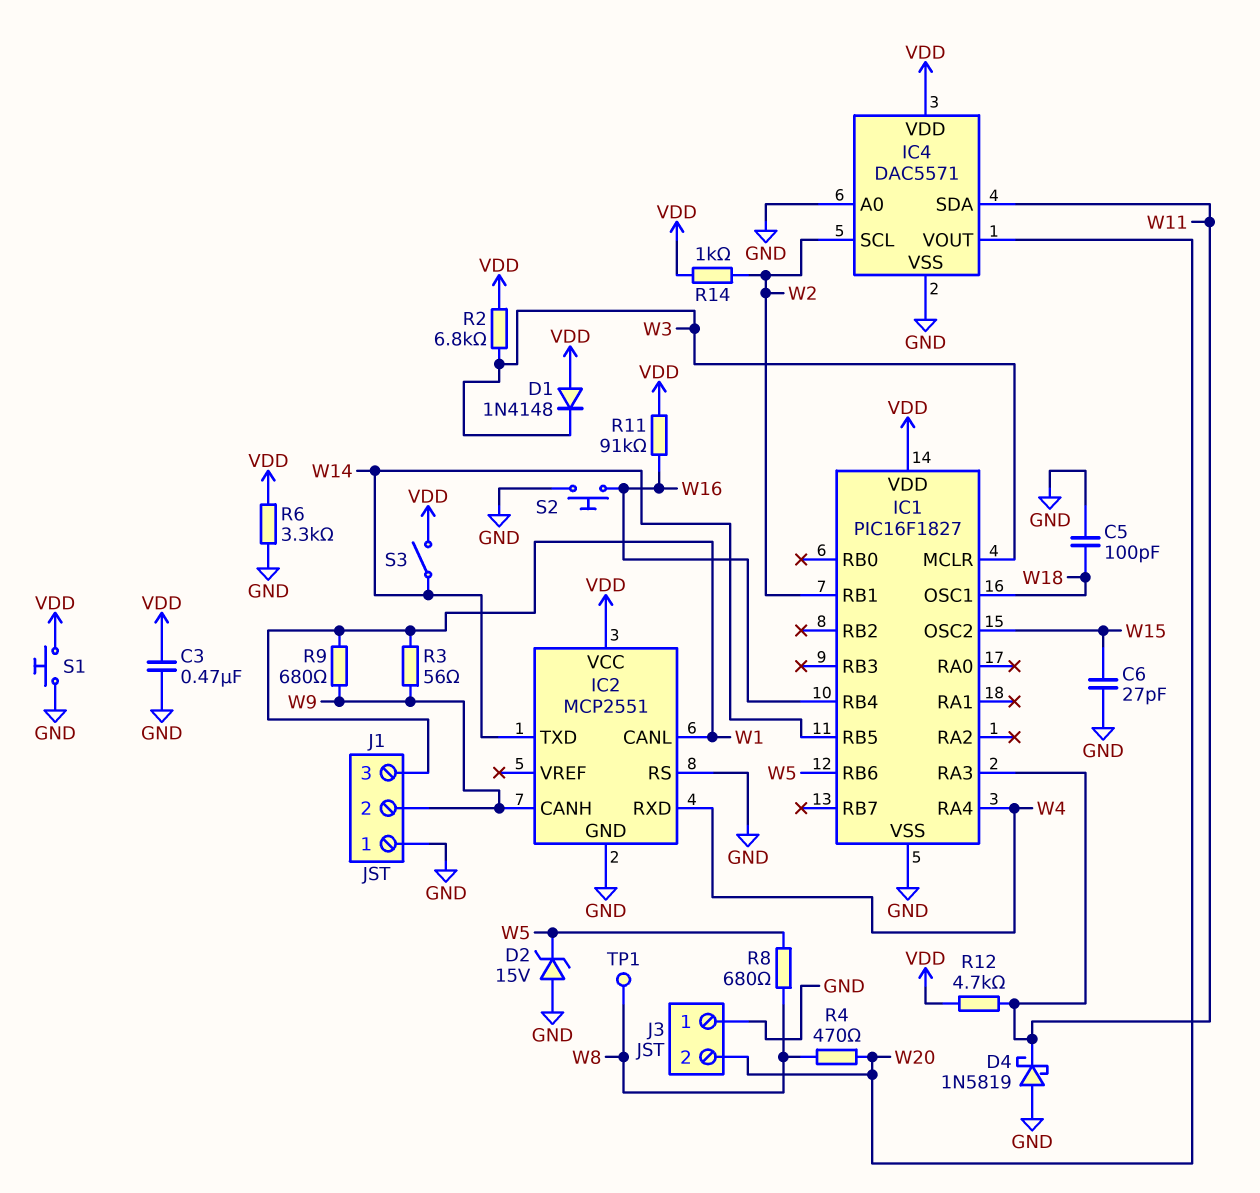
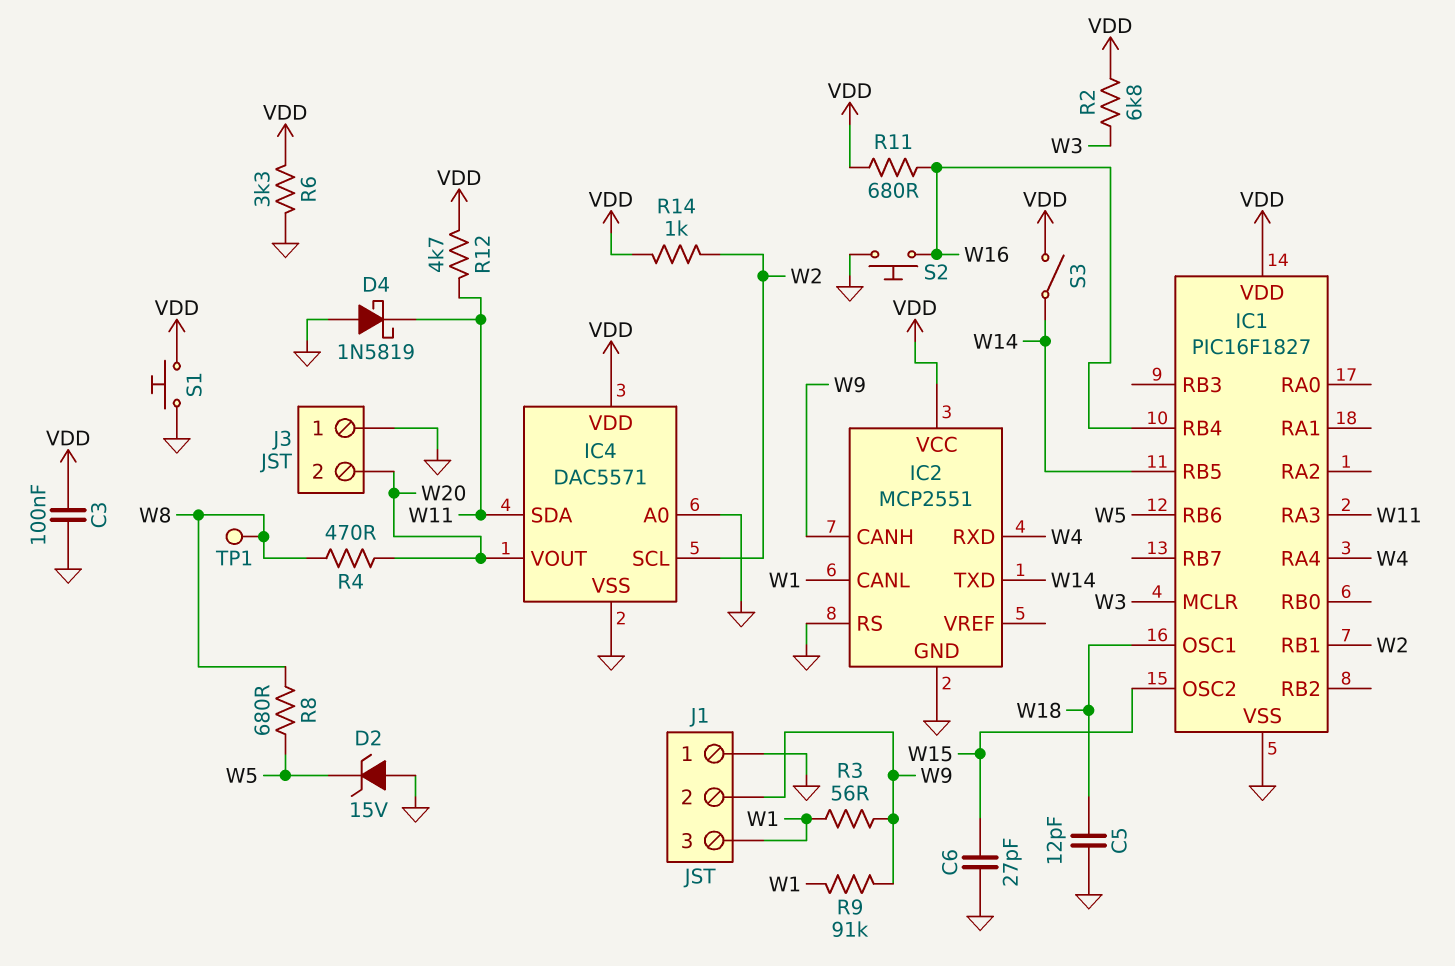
C3: 470nF (GND, VDD) -> 100nF (GND, VDD)
C5: 100pF (GND, W18) -> 12pF (GND, W18)
D1: diode 1N4148 (A VDD, K W3) -> none
R9: 680 (W1, W9) -> 91k (W1, W9)
R11: 91k (VDD, W16) -> 680 (VDD, W16)

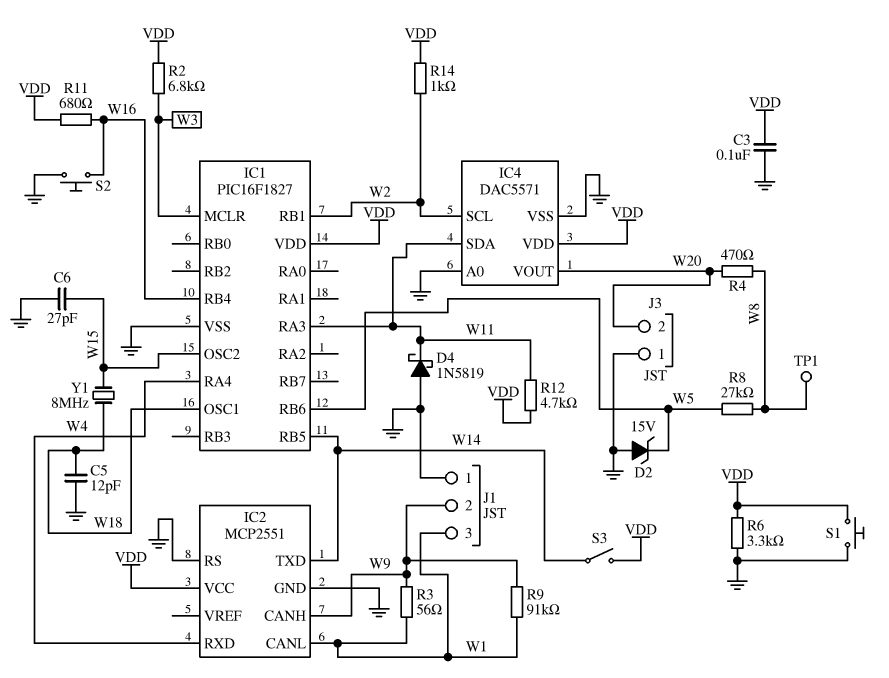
R8: 680 (W5, W8) -> 27k (W5, W8)
Y1: none -> 8MHz (W15, W18)

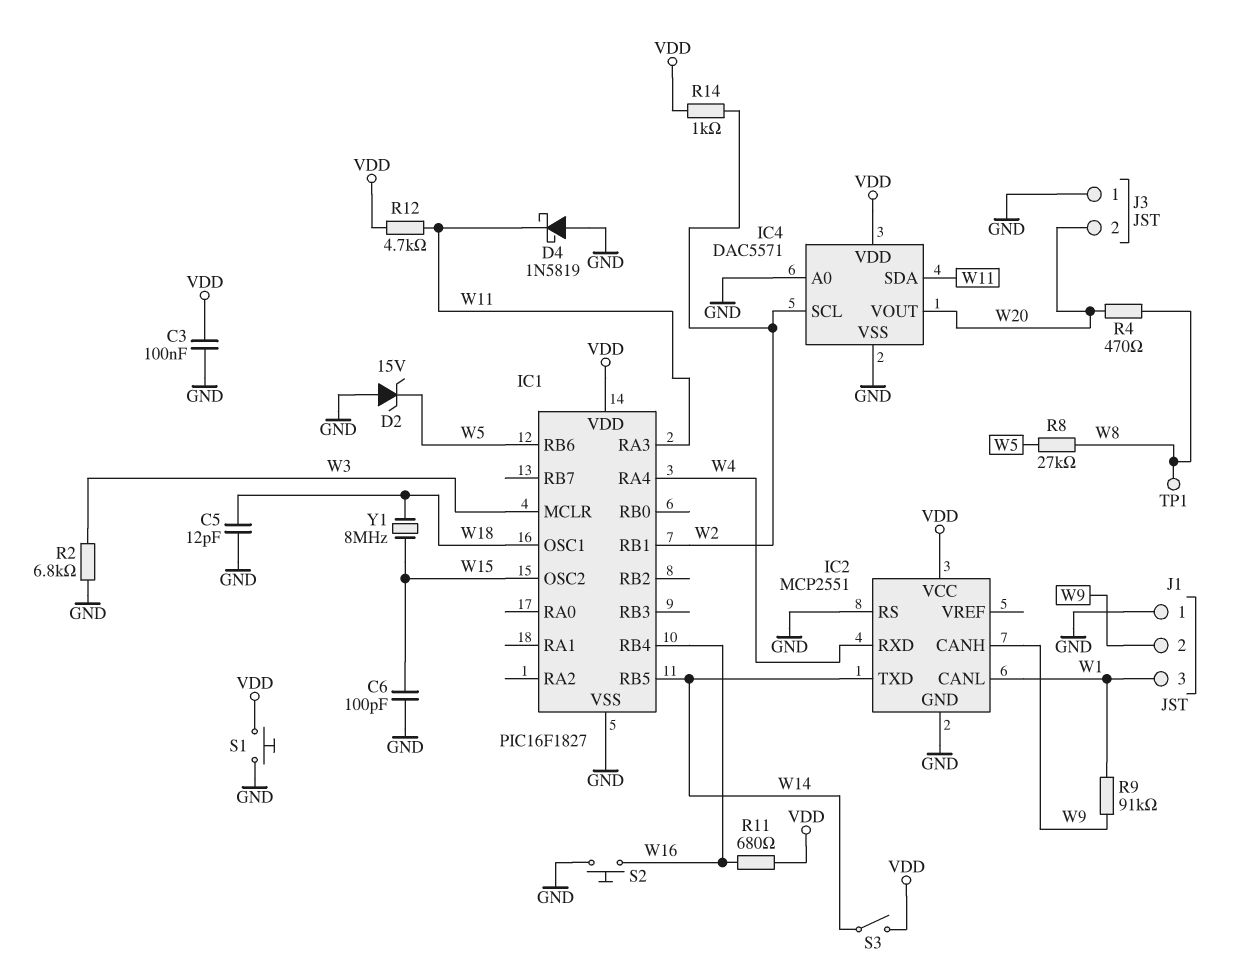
C6: 27pF (GND, W15) -> 100pF (GND, W15)
R2: 6.8k (VDD, W3) -> 6.8k (GND, W3)
R3: 56 (W1, W9) -> none
R6: 3.3k (GND, VDD) -> none

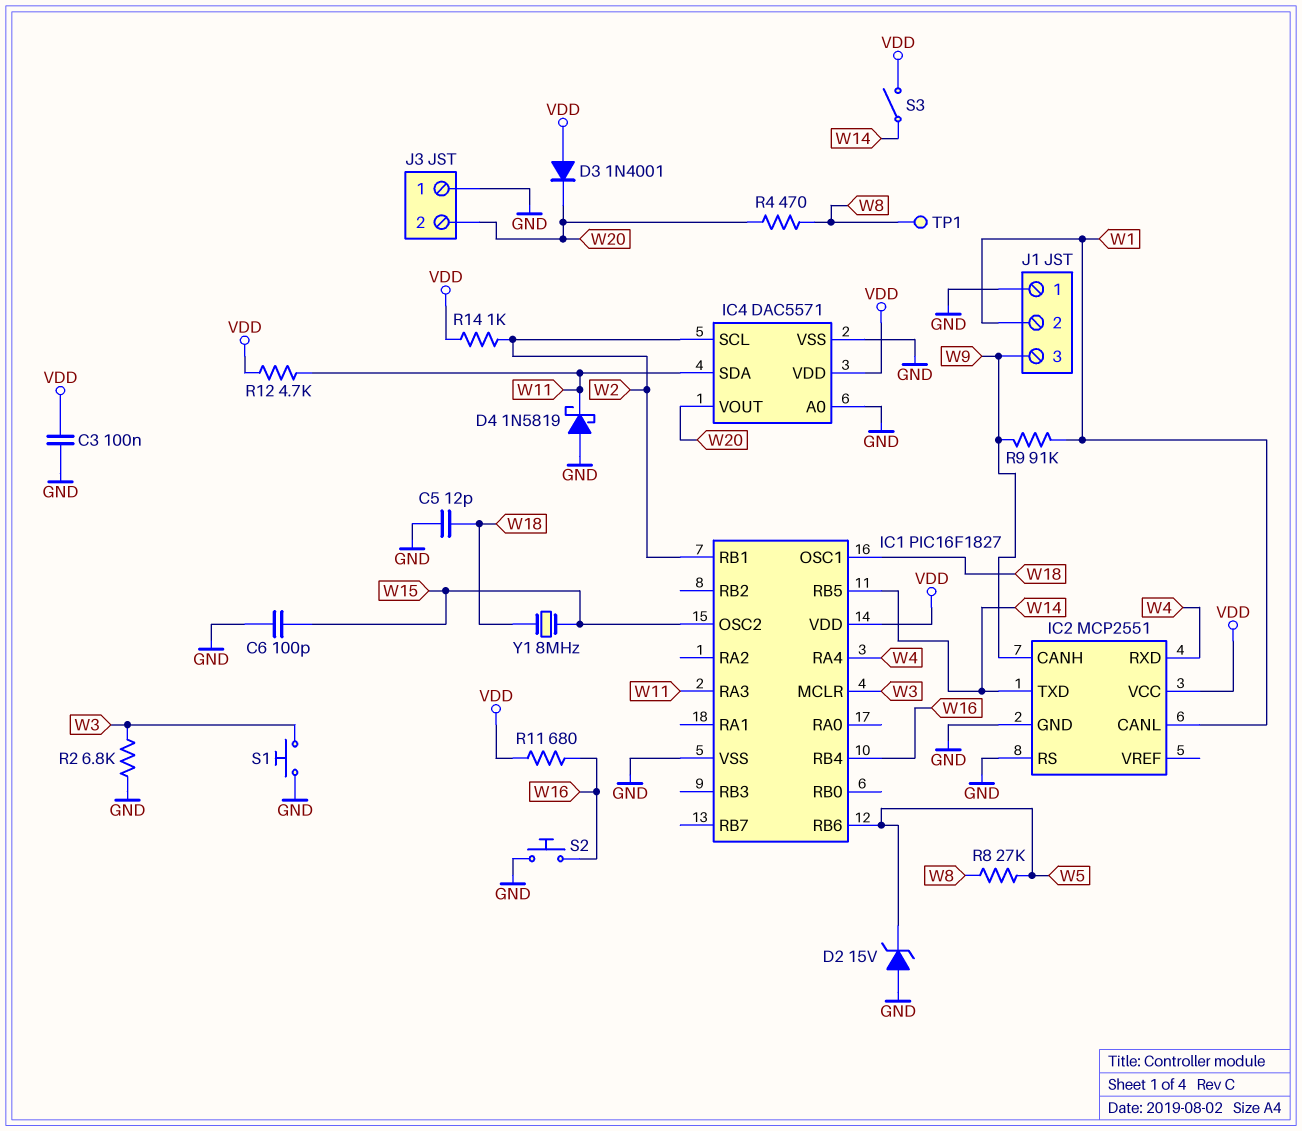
D3: none -> diode 1N4001 (A VDD, K W20)
J1 pin 2: W9 -> W1
J1 pin 3: W1 -> W9
S1: button (GND, VDD) -> button (GND, W3)

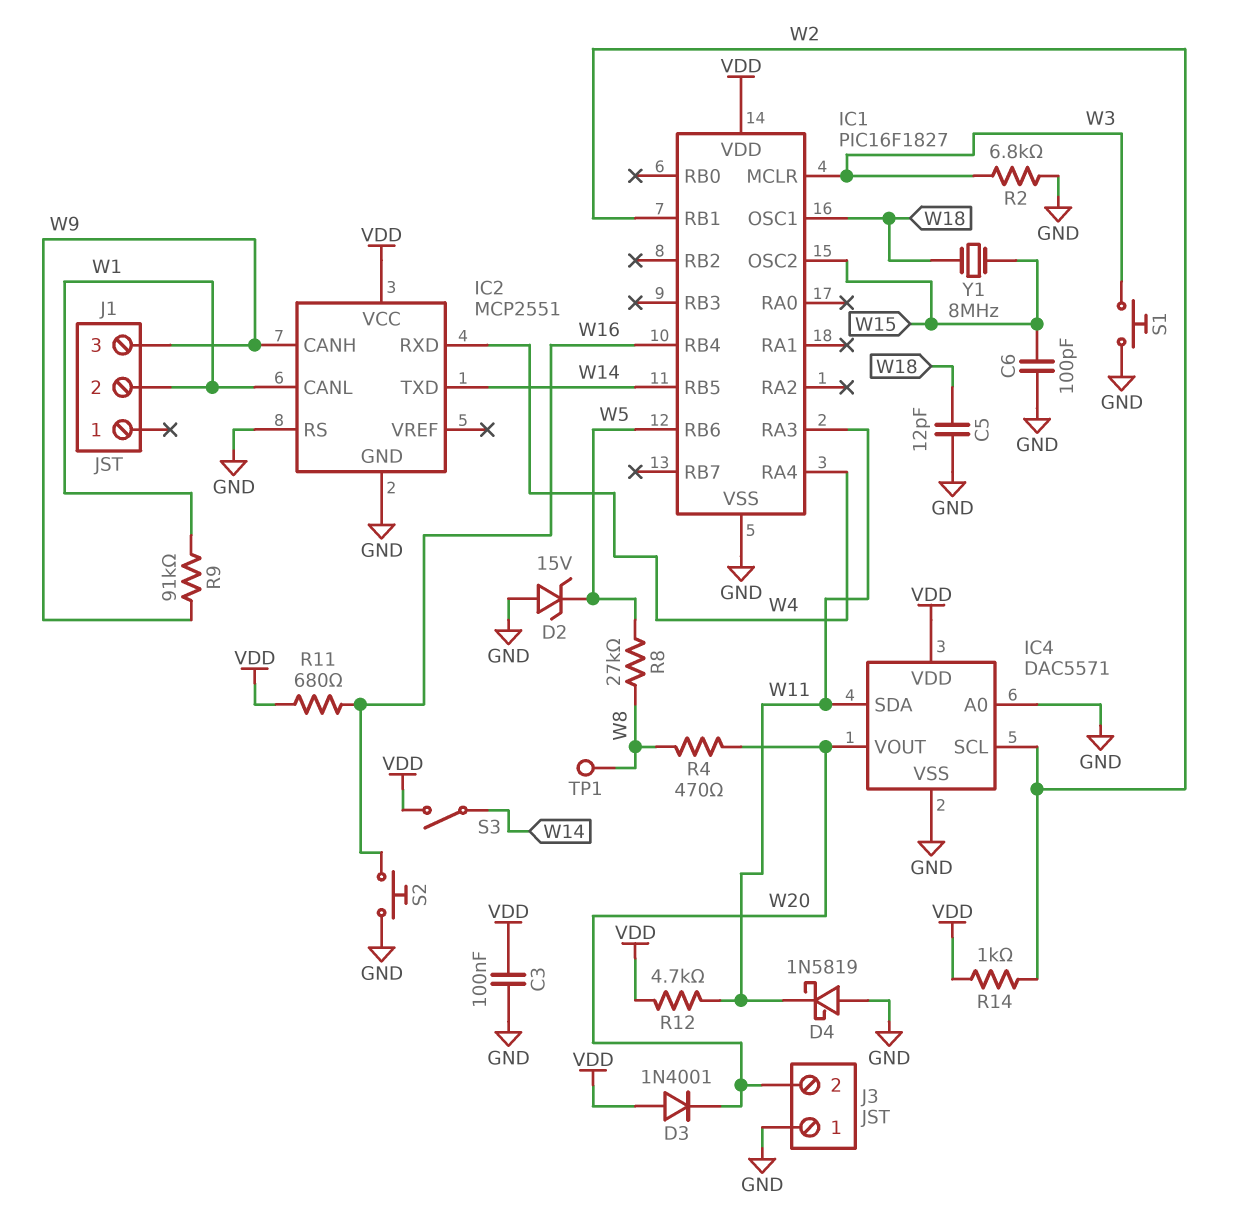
J1 pin 1: GND -> none

